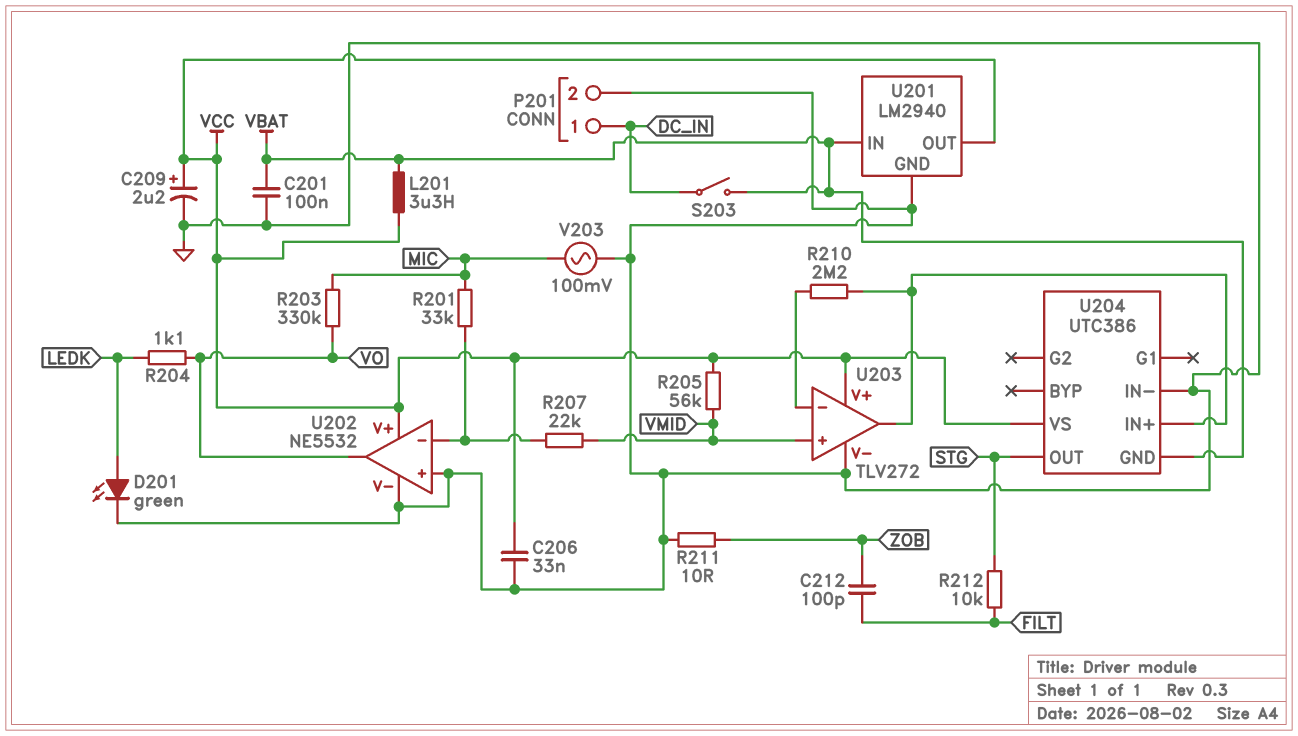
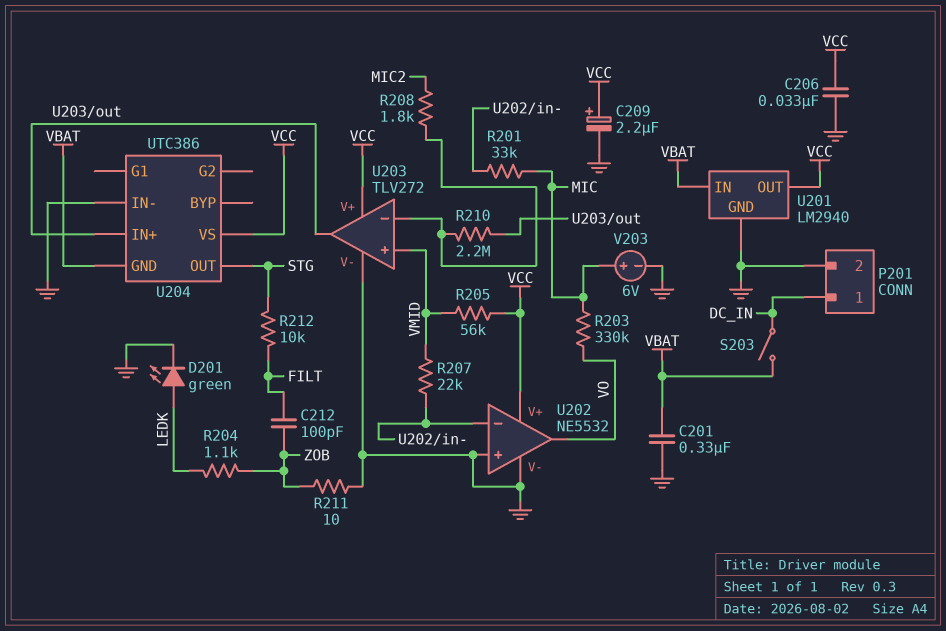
C201: 100nF (GND, VBAT) -> 330nF (GND, VBAT)
L201: 3.3uH (VBAT, VCC) -> none
R204: 1.1k (LEDK, VO) -> 1.1k (LEDK, ZOB)
R208: none -> 1.8k (MIC2, U203/in-)
V203: AC 100mV (GND, MIC) -> 6V (plus MIC, minus GND)

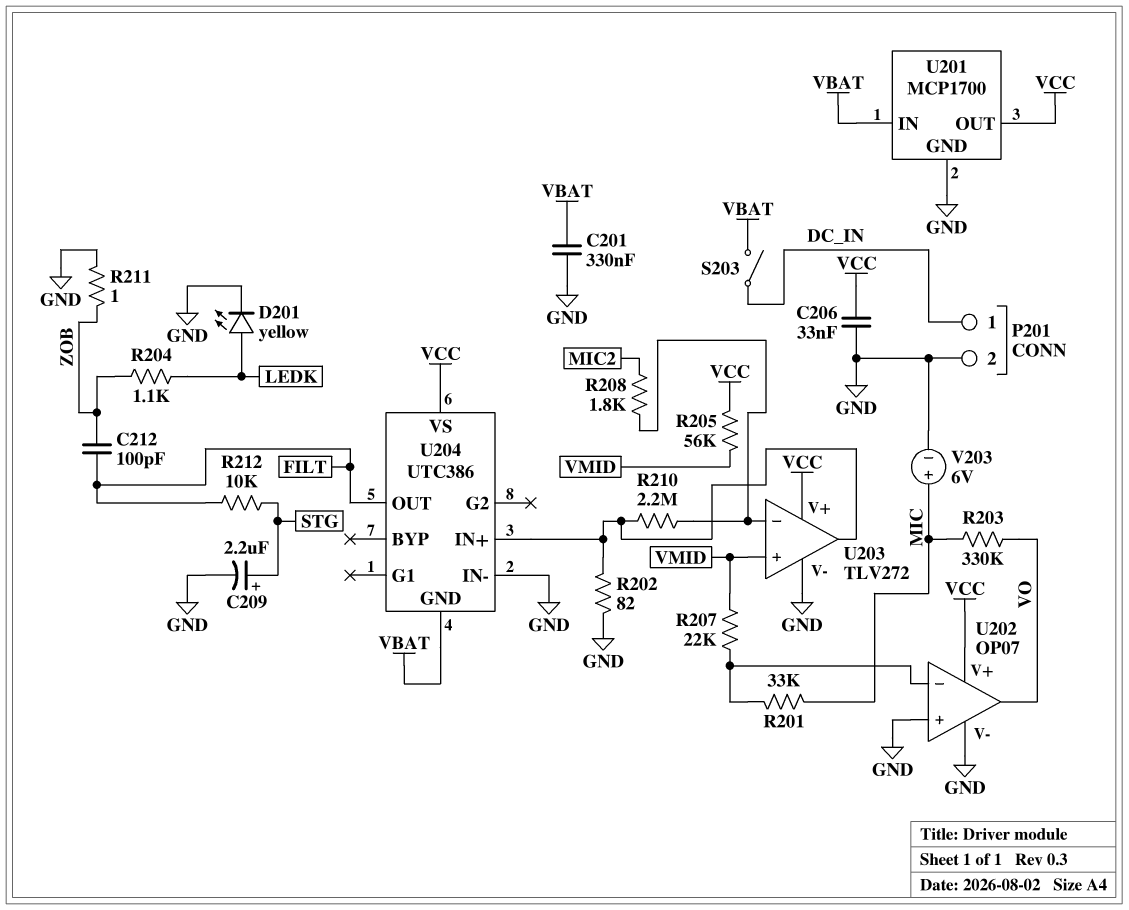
C209: 2.2uF (plus VCC, minus GND) -> 2.2uF (plus STG, minus GND)
D201: LED green (A LEDK, K GND) -> LED yellow (A LEDK, K GND)
R202: none -> 82 (GND, U203/out)
R211: 10 (GND, ZOB) -> 1 (GND, ZOB)
U201: LM2940 -> MCP1700
U202: NE5532 -> OP07
U204 pin OUT: STG -> FILT

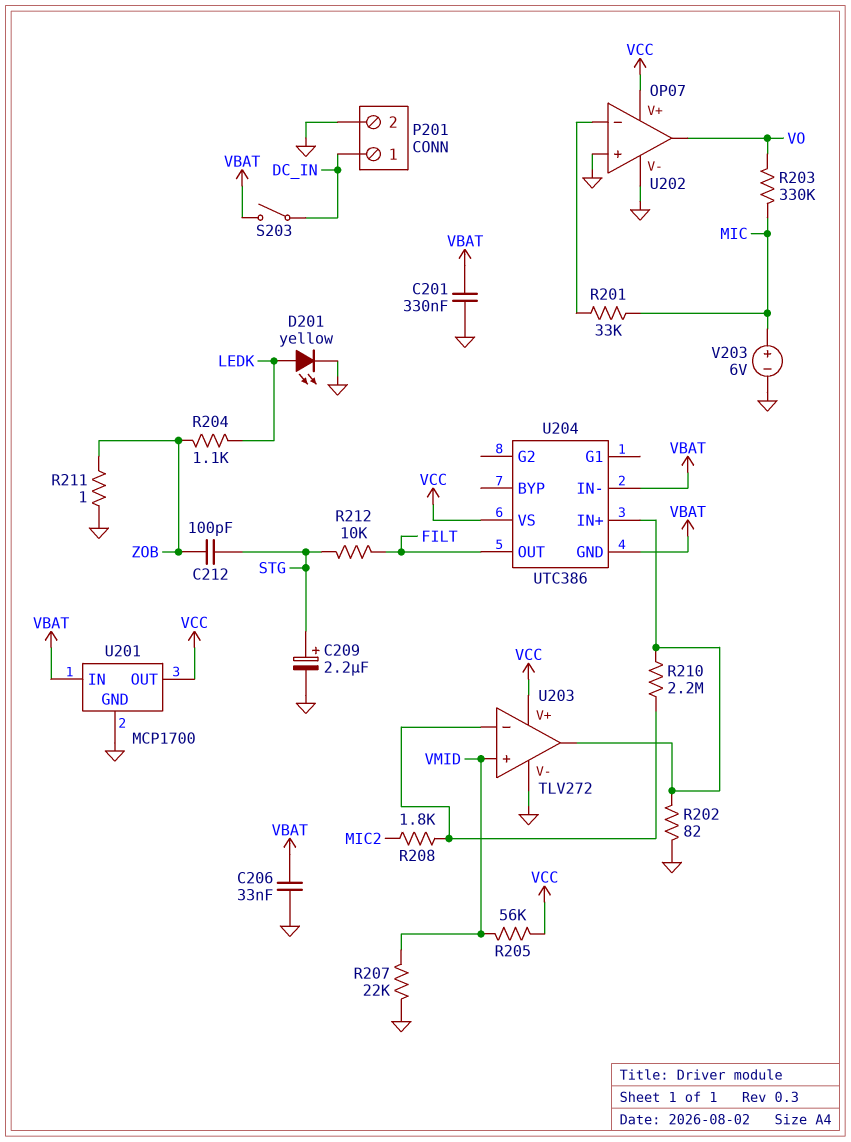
C206: 33nF (GND, VCC) -> 33nF (GND, VBAT)
C212: 100pF (FILT, ZOB) -> 100pF (STG, ZOB)
R207: 22k (U202/in-, VMID) -> 22k (GND, VMID)
U204 pin IN-: GND -> VBAT

